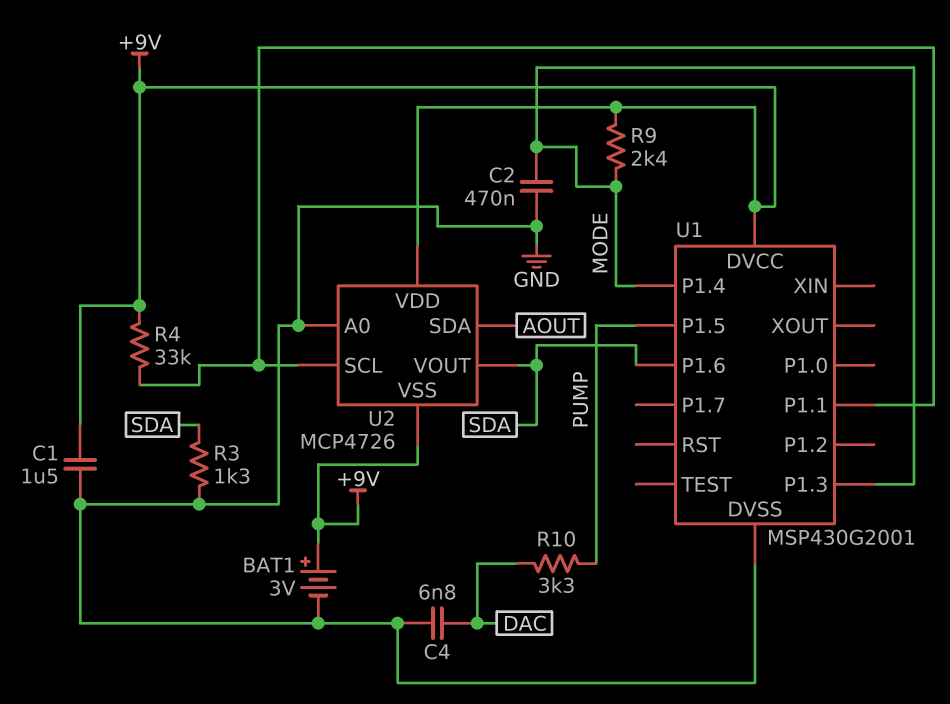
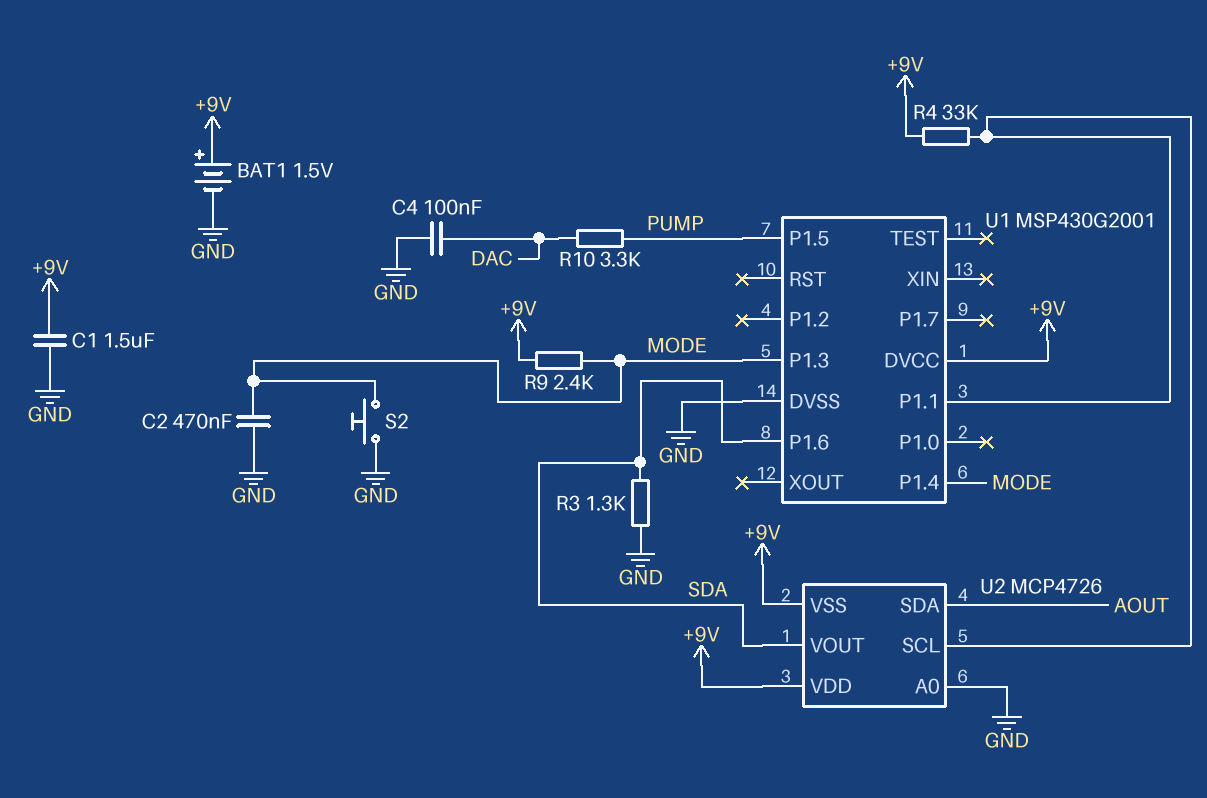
BAT1: 3V (plus +9V, minus GND) -> 1.5V (plus +9V, minus GND)
C4: 6.8nF (DAC, GND) -> 100nF (DAC, GND)
S2: none -> button (GND, MODE)

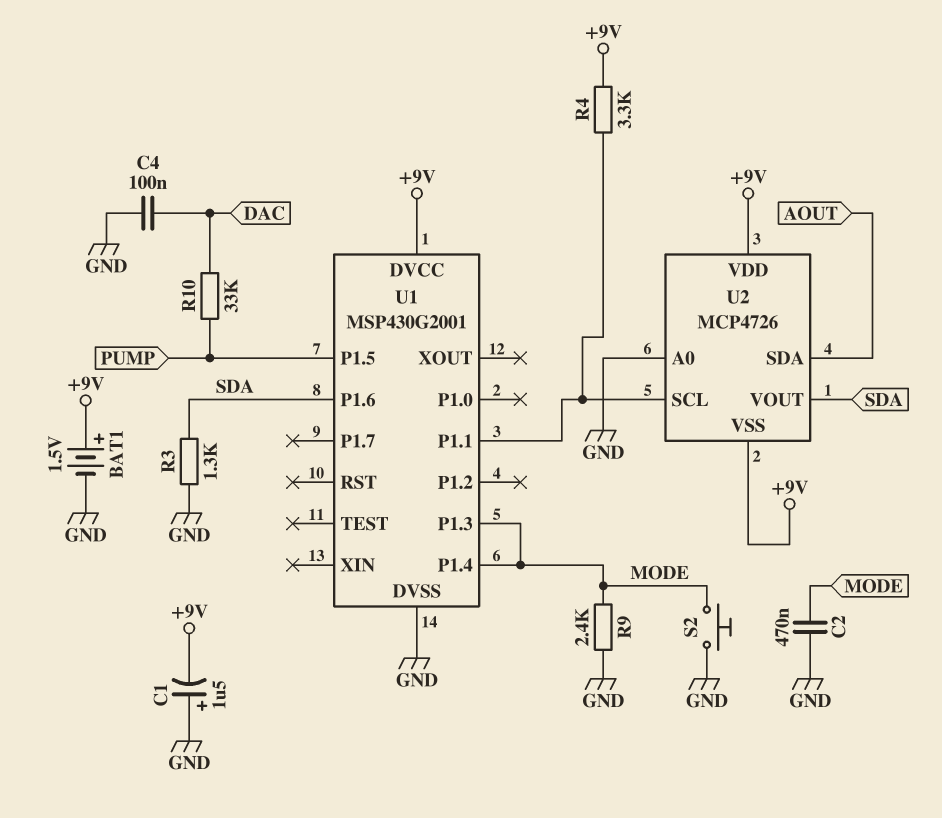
C1: 1.5uF (+9V, GND) -> 1.5uF (plus GND, minus +9V)
R4: 33k (+9V, U1/P1.1) -> 3.3k (+9V, U1/P1.1)
R9: 2.4k (+9V, MODE) -> 2.4k (GND, MODE)
R10: 3.3k (DAC, PUMP) -> 33k (DAC, PUMP)

